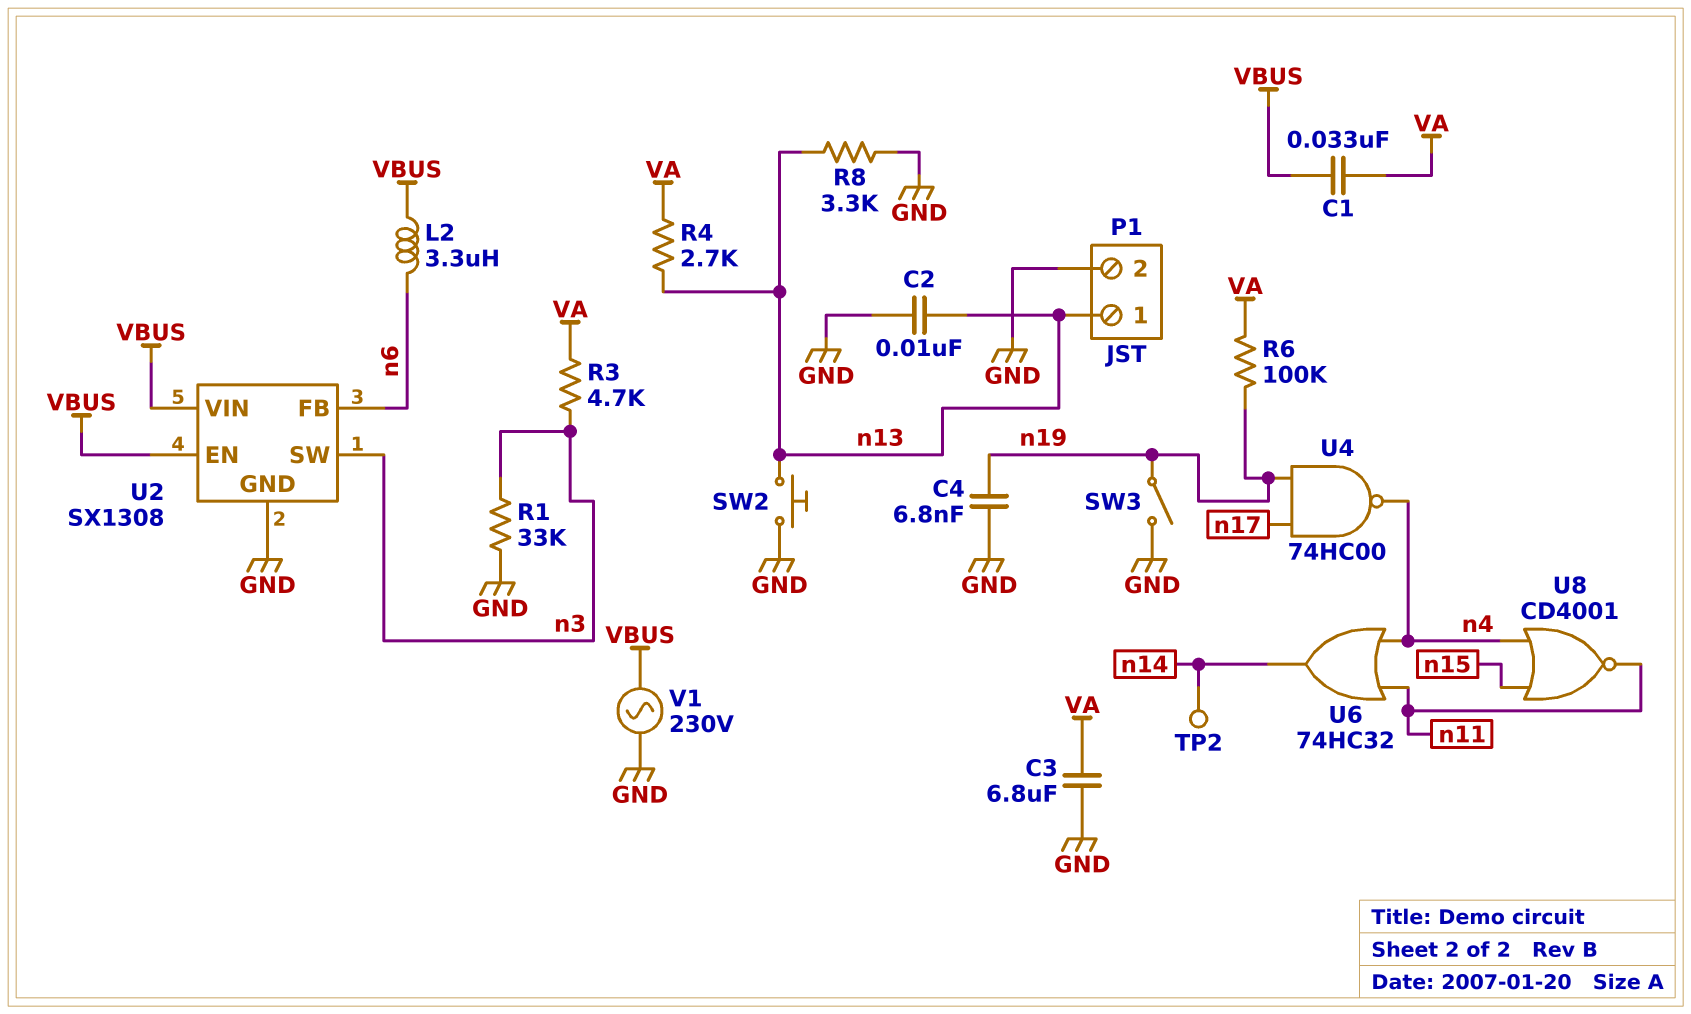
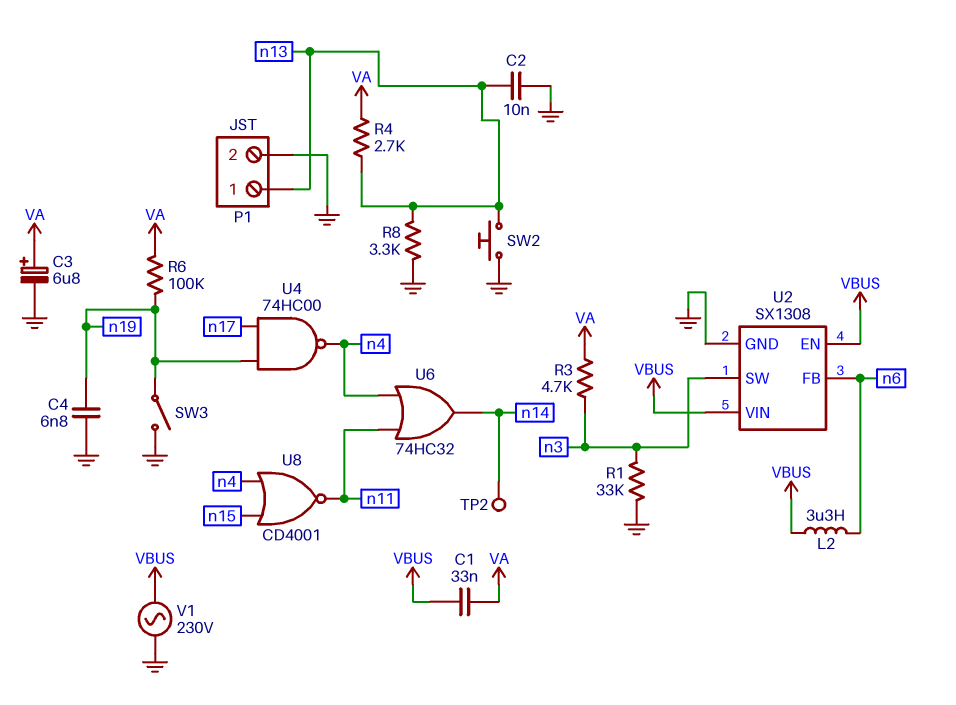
C3: 6.8uF (GND, VA) -> 6.8uF (plus VA, minus GND)

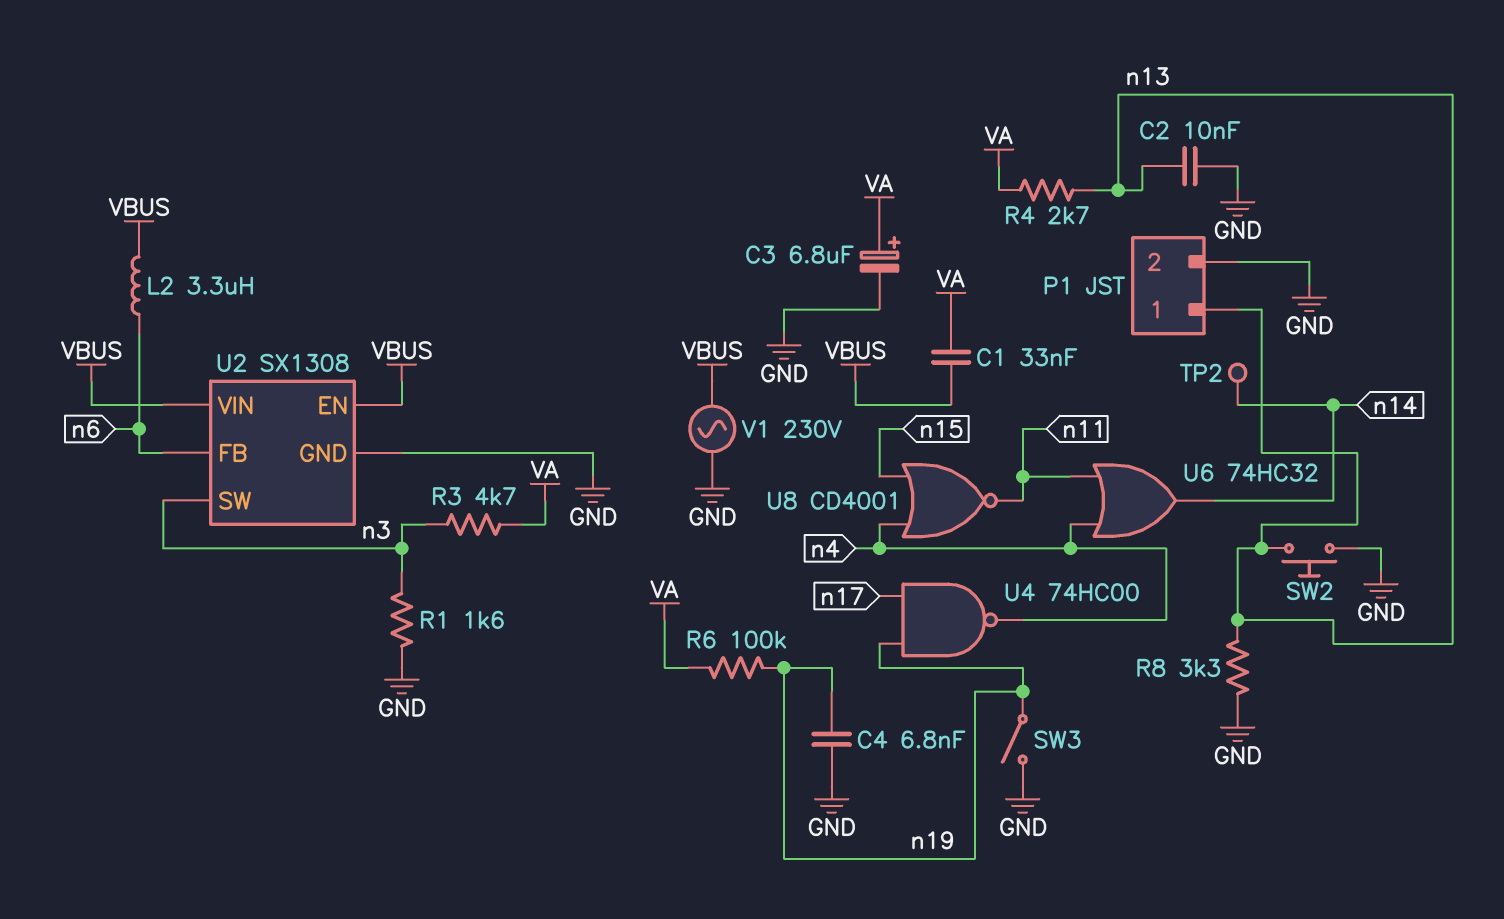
R1: 33k (GND, n3) -> 1.6k (GND, n3)

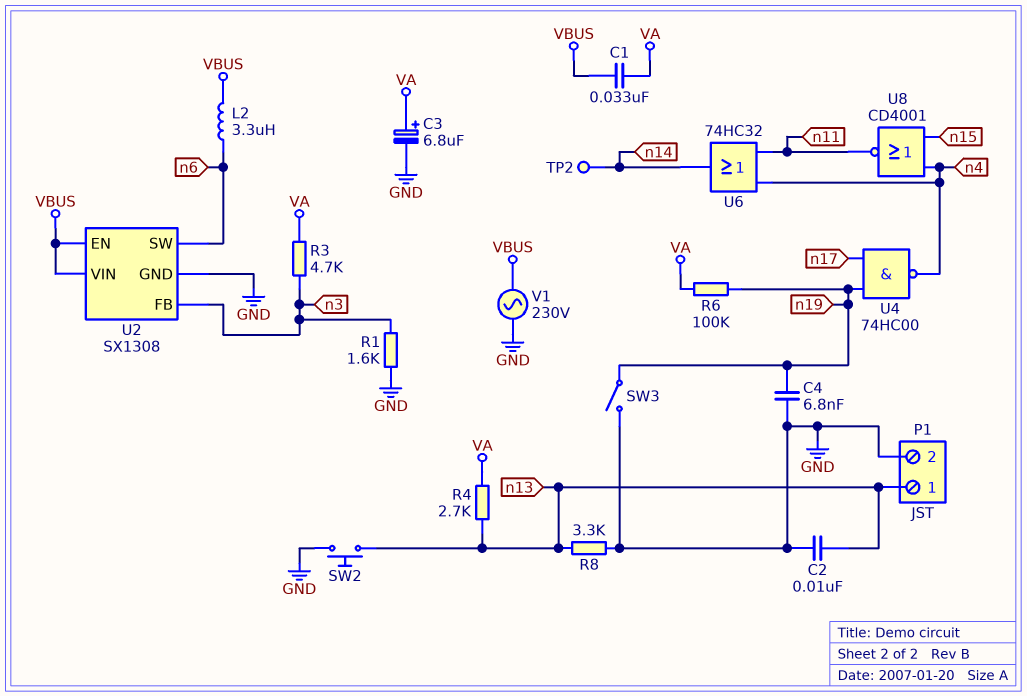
U2 pin FB: n6 -> n3
U2 pin SW: n3 -> n6

